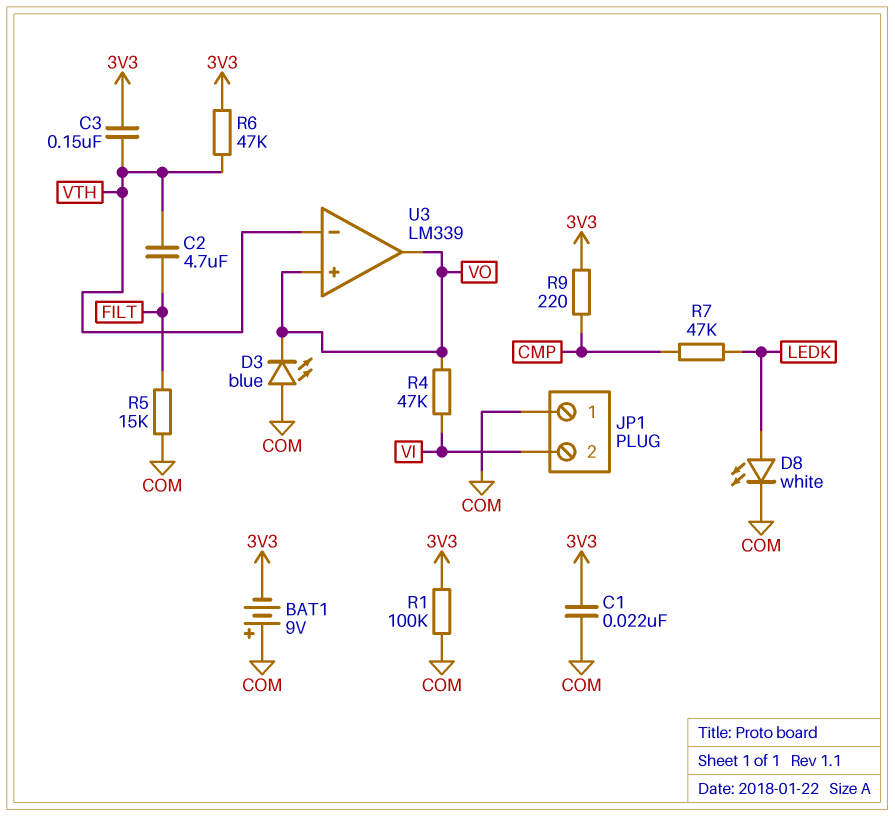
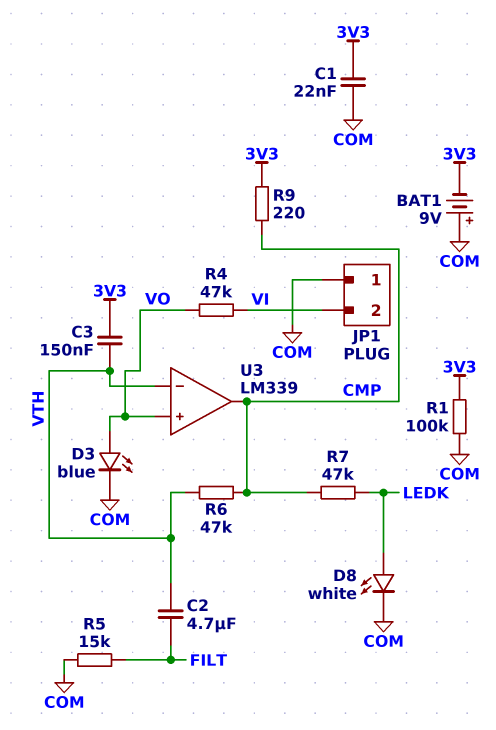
D3: LED blue (A COM, K VO) -> LED blue (A VO, K COM)
R6: 47k (3V3, VTH) -> 47k (CMP, VTH)
U3 pin out: VO -> CMP

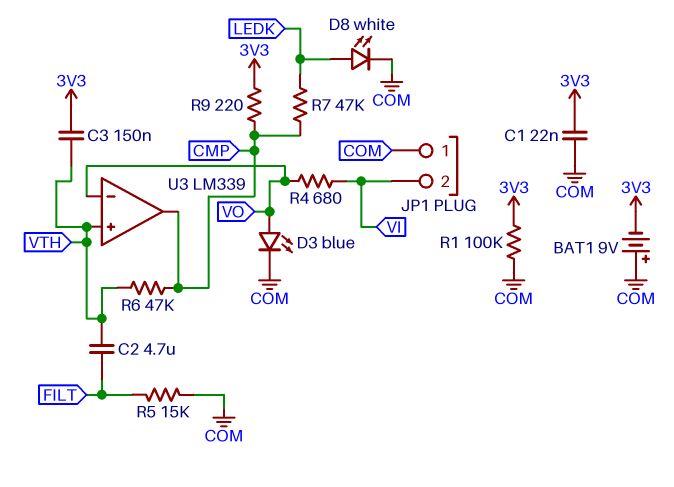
R4: 47k (VI, VO) -> 680 (VI, VO)
U3 pin in+: VO -> VTH
U3 pin in-: VTH -> VO

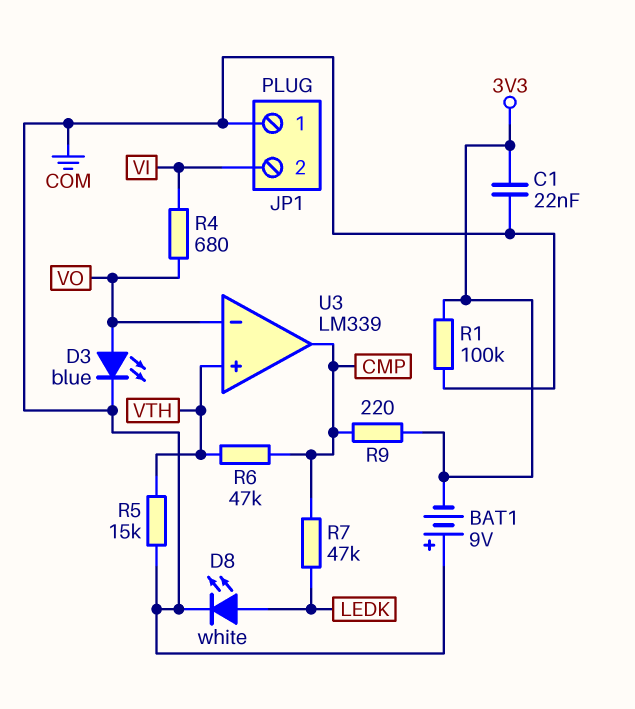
C2: 4.7uF (FILT, VTH) -> none
C3: 150nF (3V3, VTH) -> none
R5: 15k (COM, FILT) -> 15k (COM, VTH)

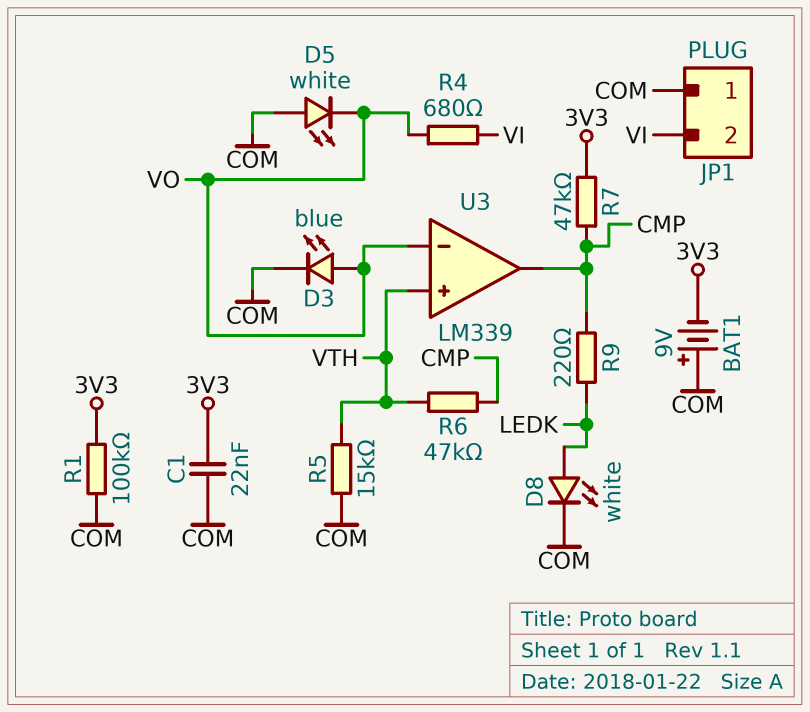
D5: none -> LED white (A COM, K VO)
R7: 47k (CMP, LEDK) -> 47k (3V3, CMP)
R9: 220 (3V3, CMP) -> 220 (CMP, LEDK)

